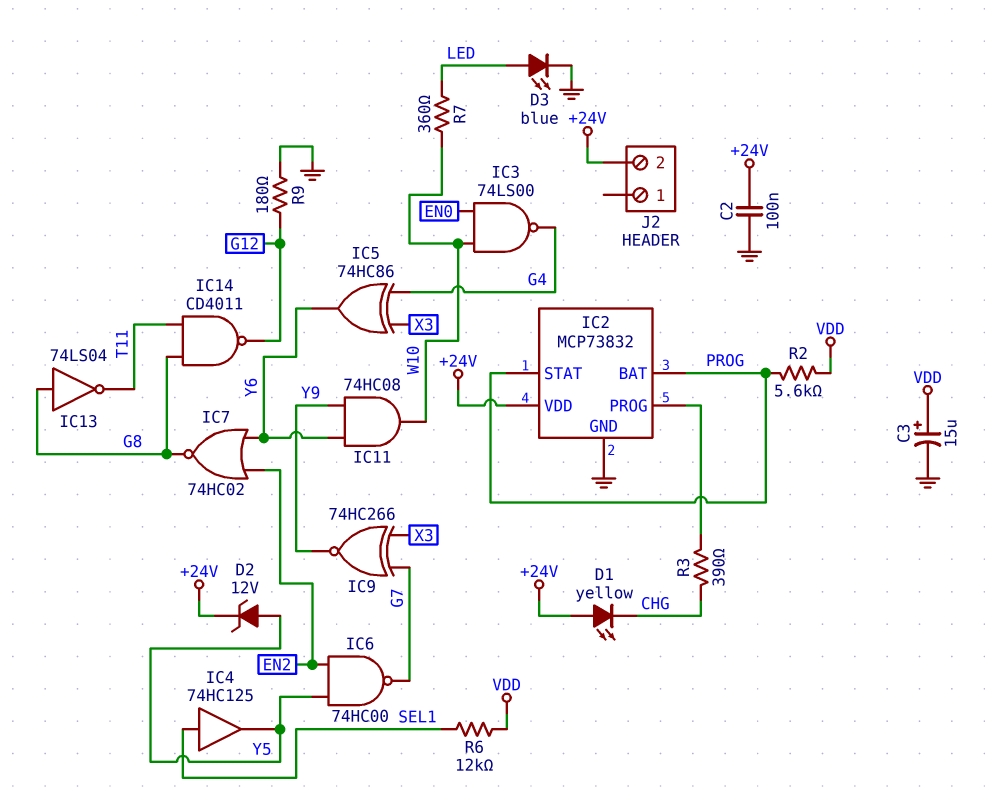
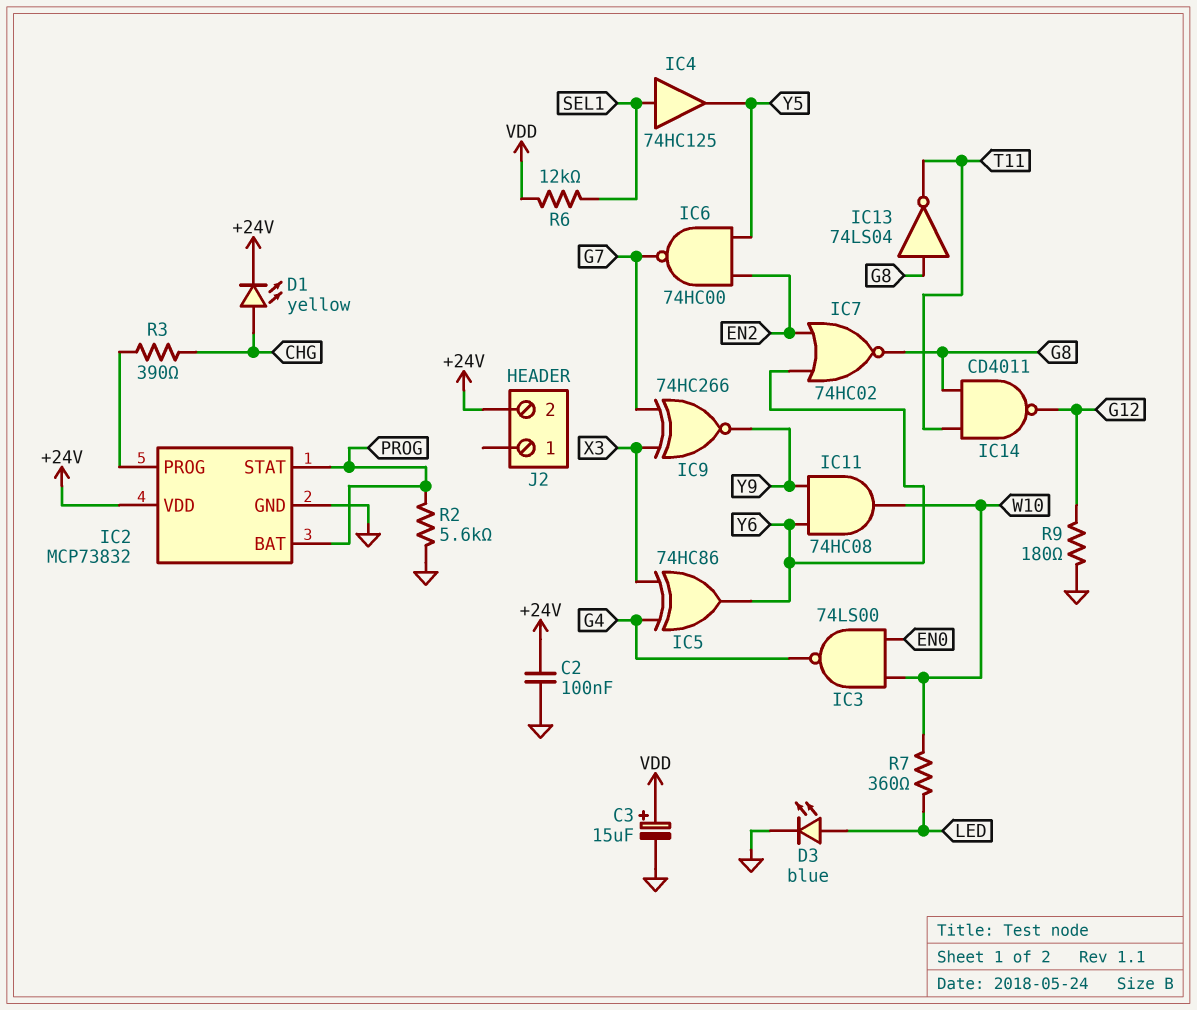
D1: LED yellow (A +24V, K CHG) -> LED yellow (A CHG, K +24V)
D2: zener 12V (A Y5, K +24V) -> none
R2: 5.6k (PROG, VDD) -> 5.6k (GND, PROG)

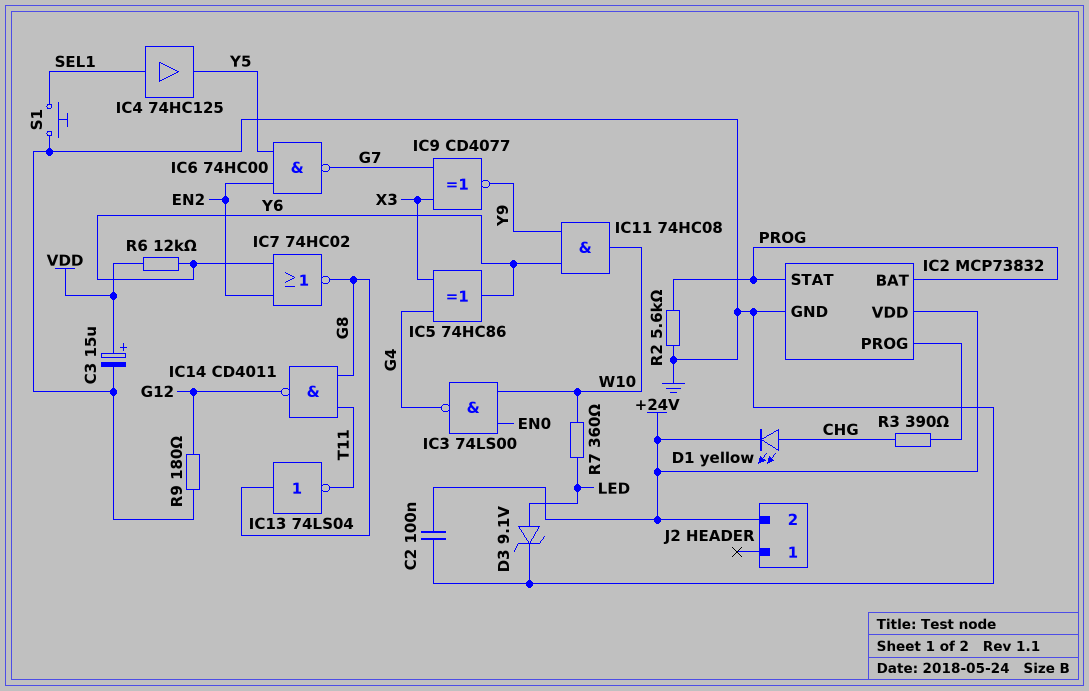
D3: LED blue (A LED, K GND) -> zener 9.1V (A LED, K GND)
IC9: XNOR 74HC266 (in G7, in X3, out Y9) -> XNOR CD4077 (in G7, in X3, out Y9)
R6: 12k (SEL1, VDD) -> 12k (VDD, Y6)
S1: none -> button (GND, SEL1)

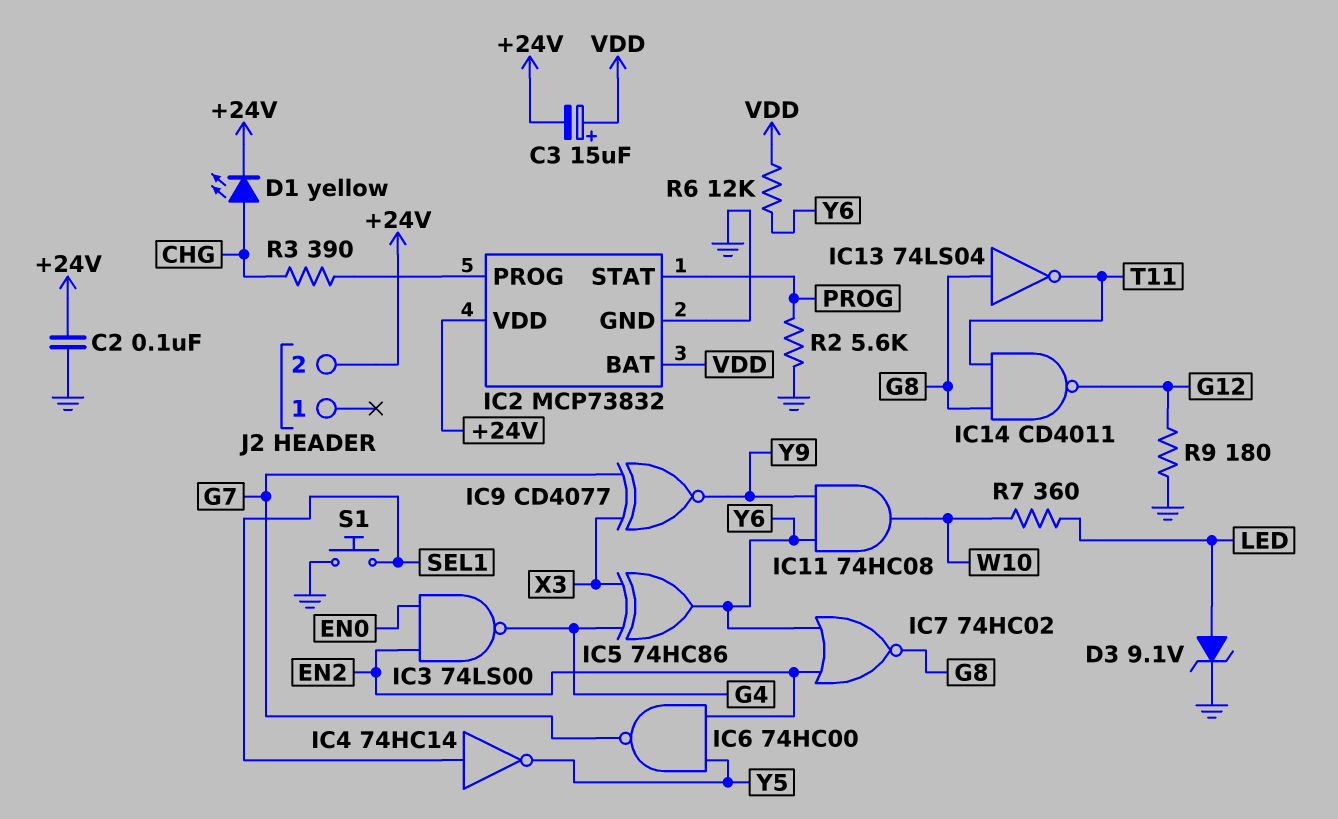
C3: 15uF (plus VDD, minus GND) -> 15uF (plus VDD, minus +24V)
IC2 pin BAT: PROG -> VDD
IC3: NAND 74LS00 (in EN0, in W10, out G4) -> NAND 74LS00 (in EN0, in EN2, out G4)
IC4: buffer 74HC125 (in SEL1, out Y5) -> NOT 74HC14 (in SEL1, out Y5)

